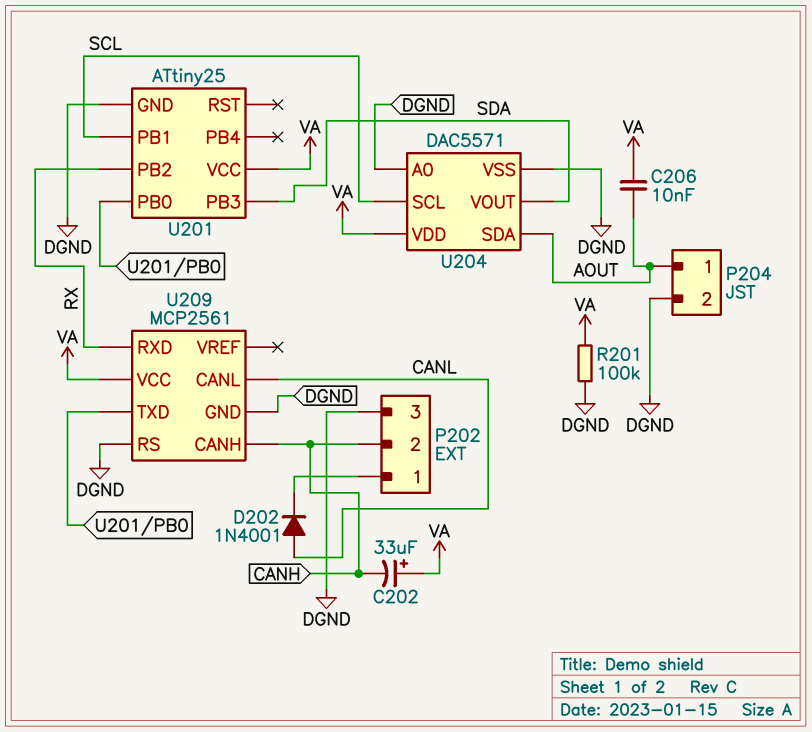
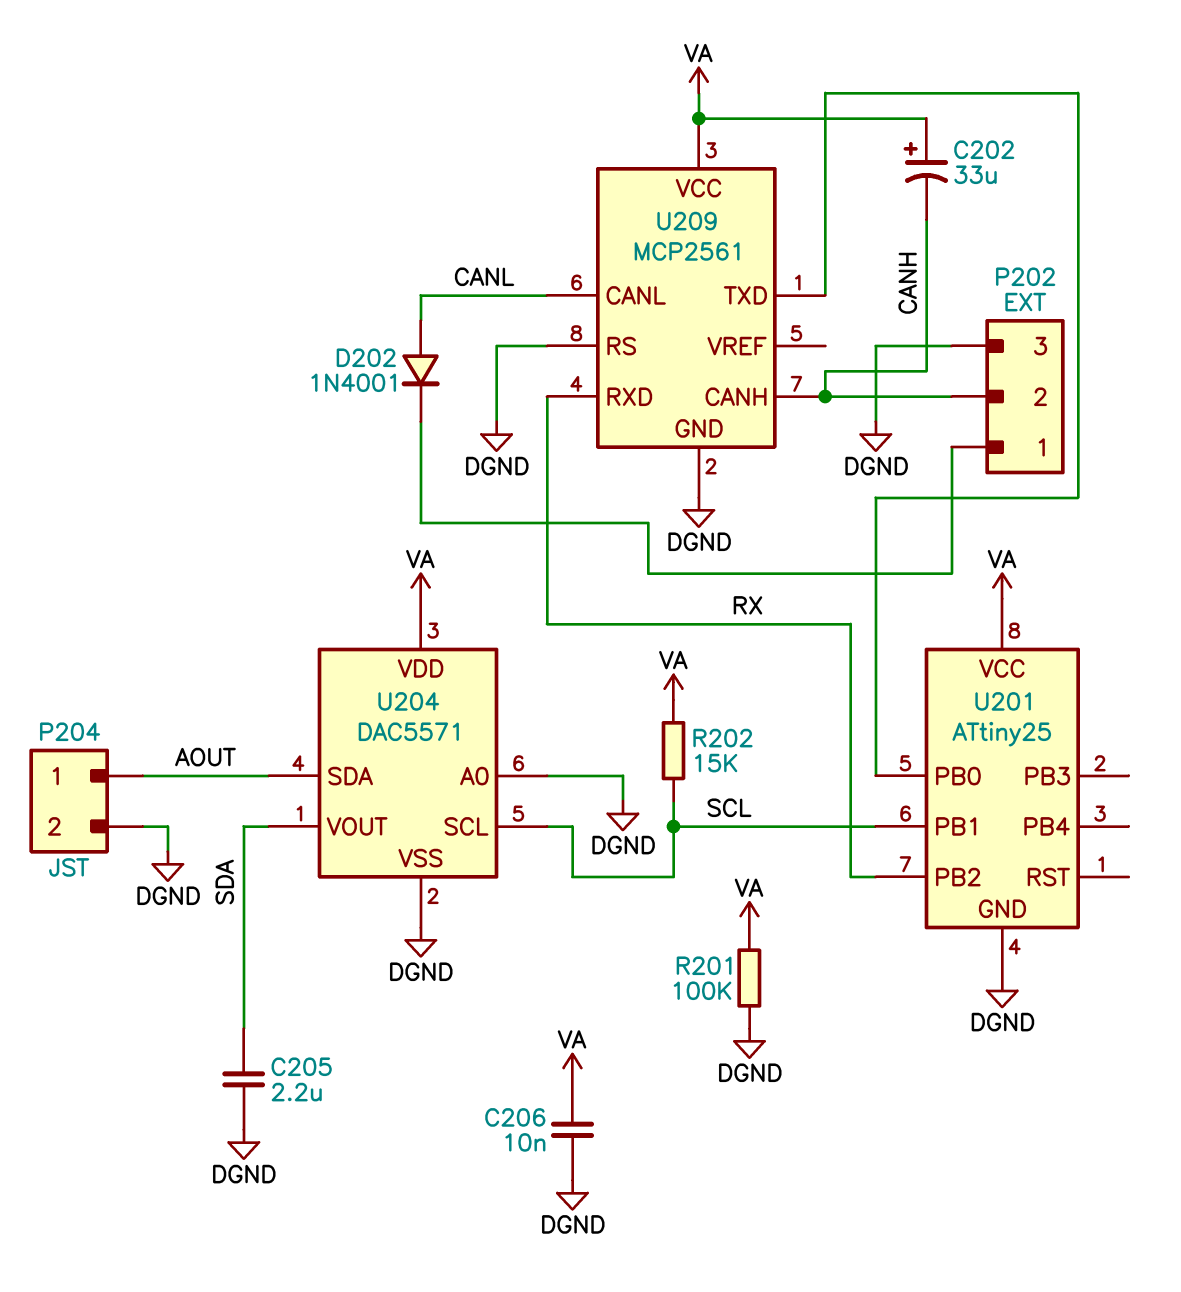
C205: none -> 2.2uF (DGND, SDA)
C206: 10nF (AOUT, VA) -> 10nF (DGND, VA)
R202: none -> 15k (SCL, VA)
U201 pin PB3: SDA -> none

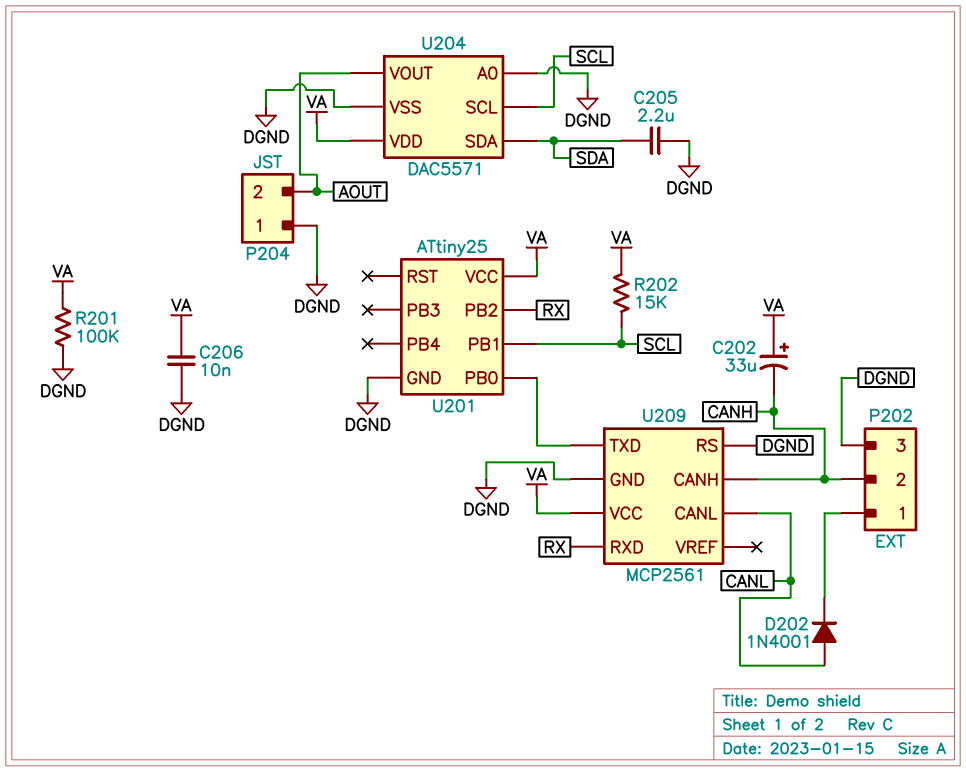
P204 pin 1: AOUT -> DGND
P204 pin 2: DGND -> AOUT
U204 pin SDA: AOUT -> SDA
U204 pin VOUT: SDA -> AOUT

